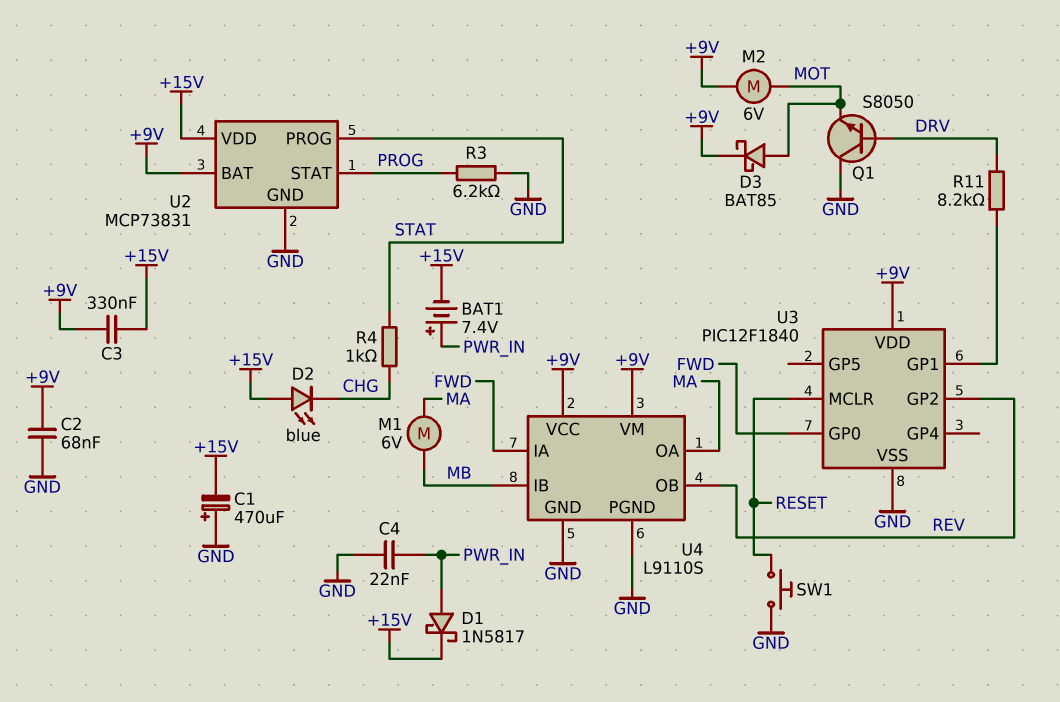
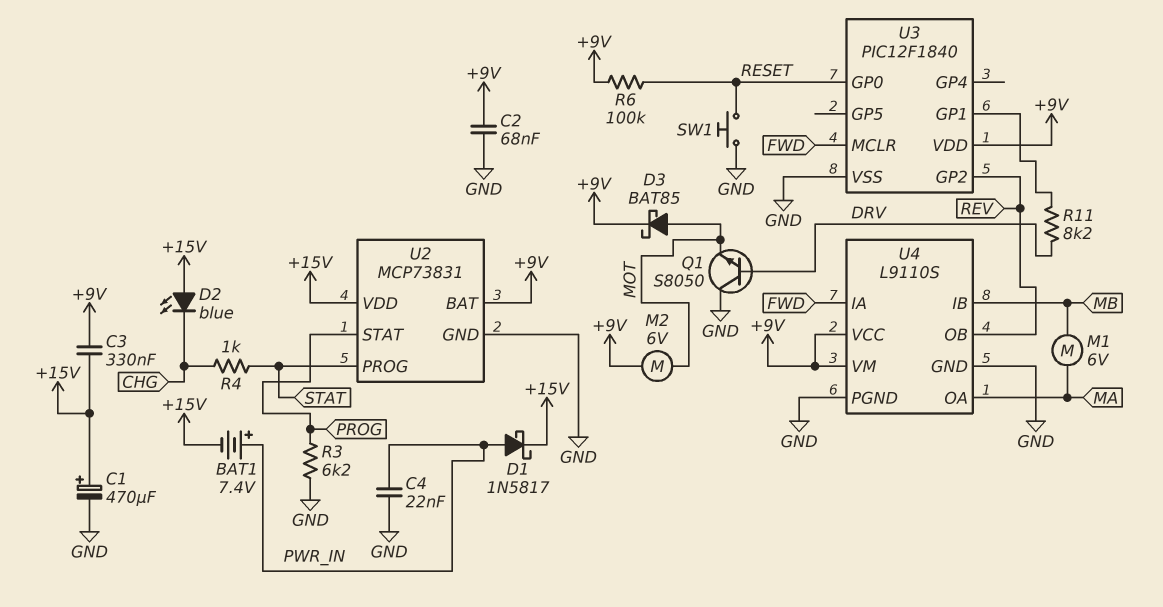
C1: 470uF (plus GND, minus +15V) -> 470uF (plus +15V, minus GND)
R6: none -> 100k (+9V, RESET)
U3 pin GP0: FWD -> RESET
U3 pin MCLR: RESET -> FWD

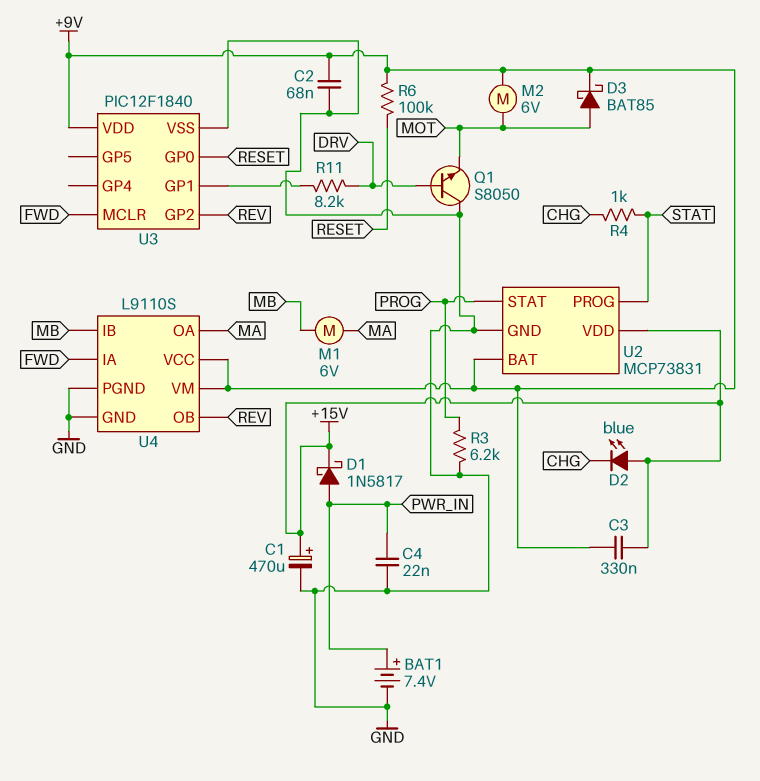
BAT1: 7.4V (plus PWR_IN, minus +15V) -> 7.4V (plus PWR_IN, minus GND)
SW1: button (GND, RESET) -> none

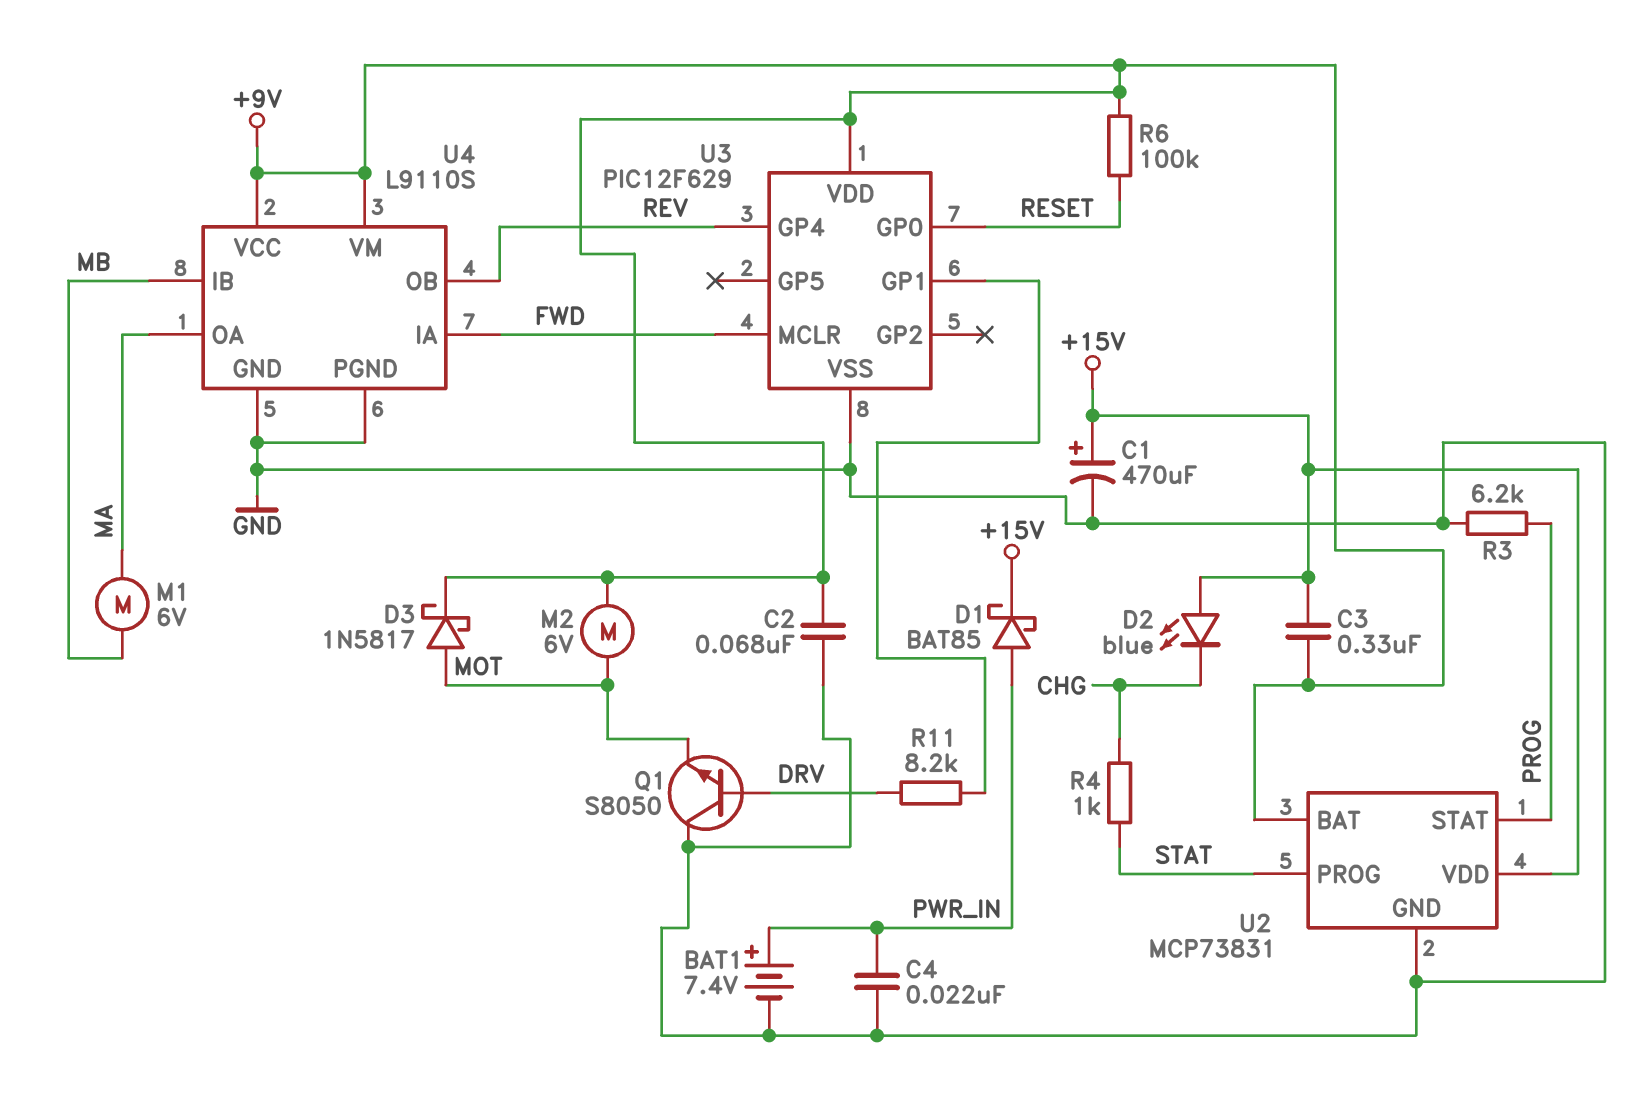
D1: schottky 1N5817 (A PWR_IN, K +15V) -> schottky BAT85 (A PWR_IN, K +15V)
D3: schottky BAT85 (A MOT, K +9V) -> schottky 1N5817 (A MOT, K +9V)
U3: PIC12F1840 -> PIC12F629
U3 pin GP2: REV -> none
U3 pin GP4: none -> REV

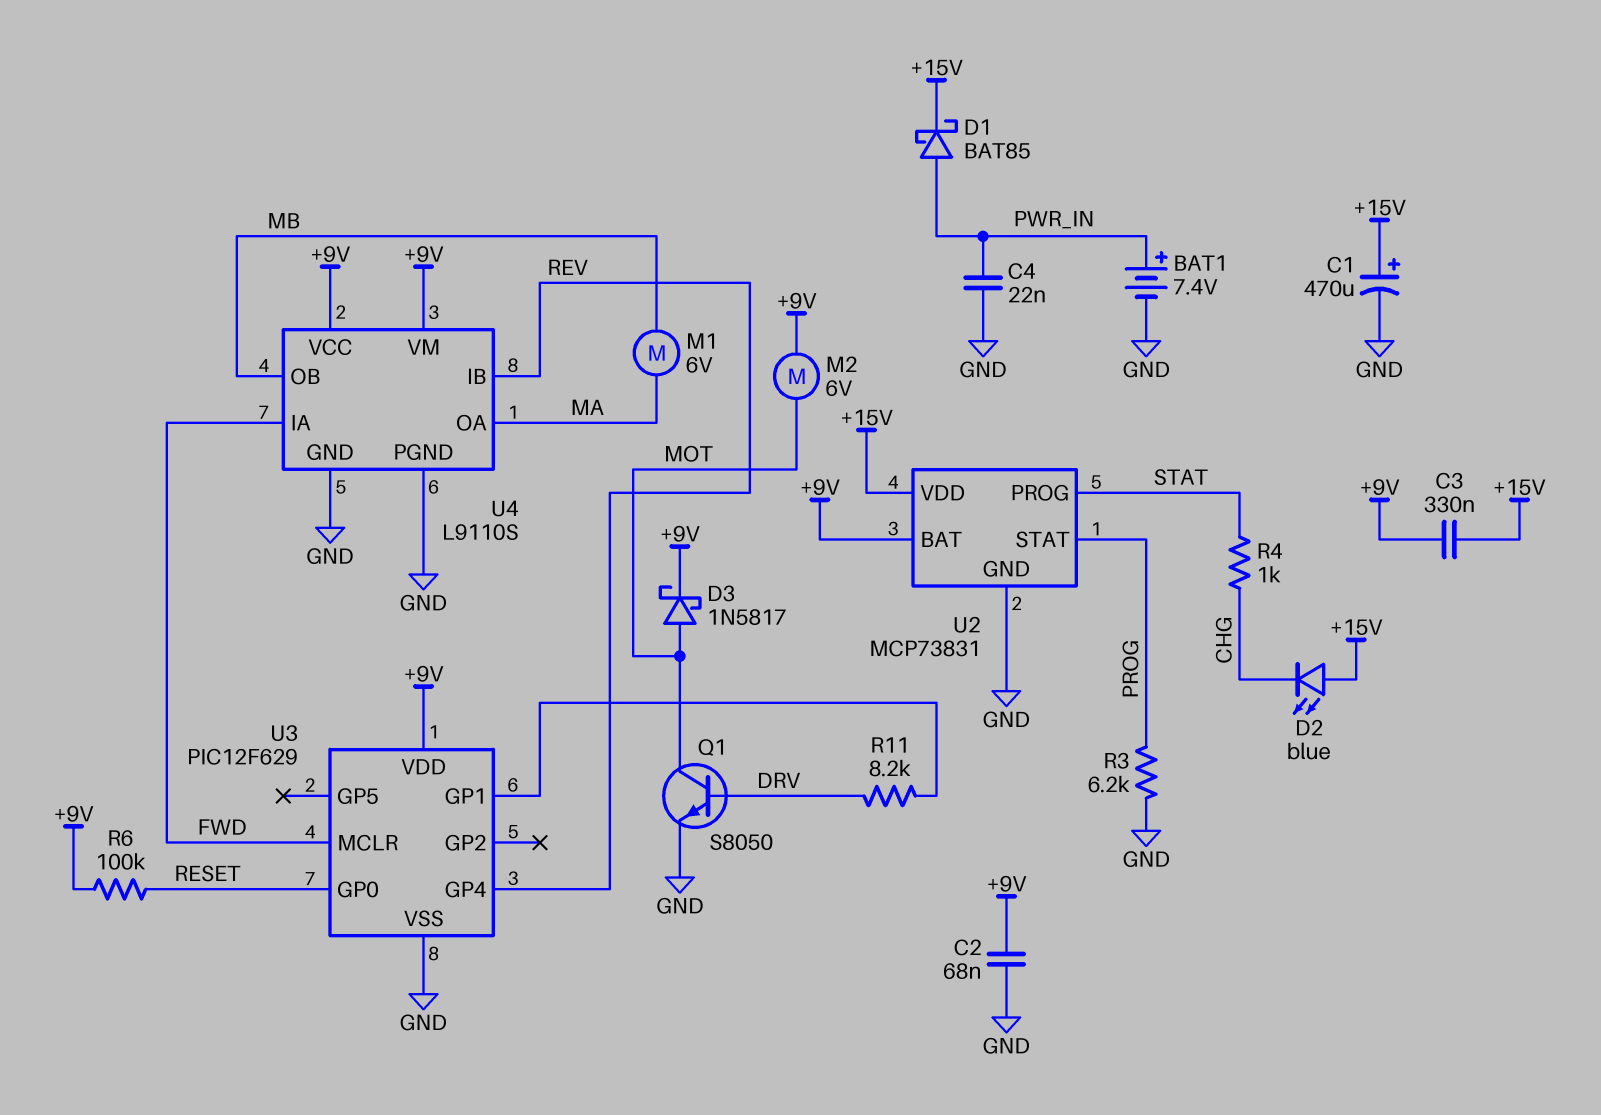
Q1: NPN S8050 (B DRV, C GND, E MOT) -> NPN S8050 (B DRV, C MOT, E GND)
U4 pin IB: MB -> REV
U4 pin OB: REV -> MB

